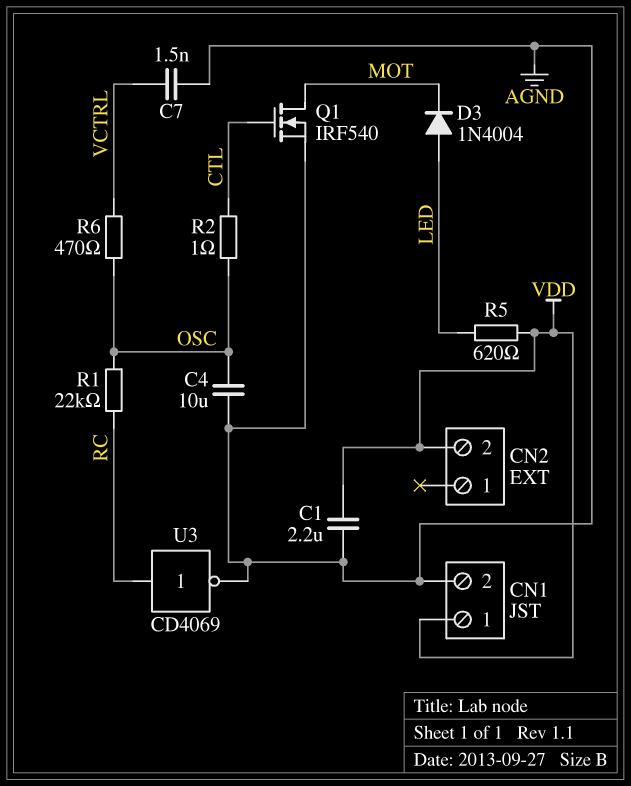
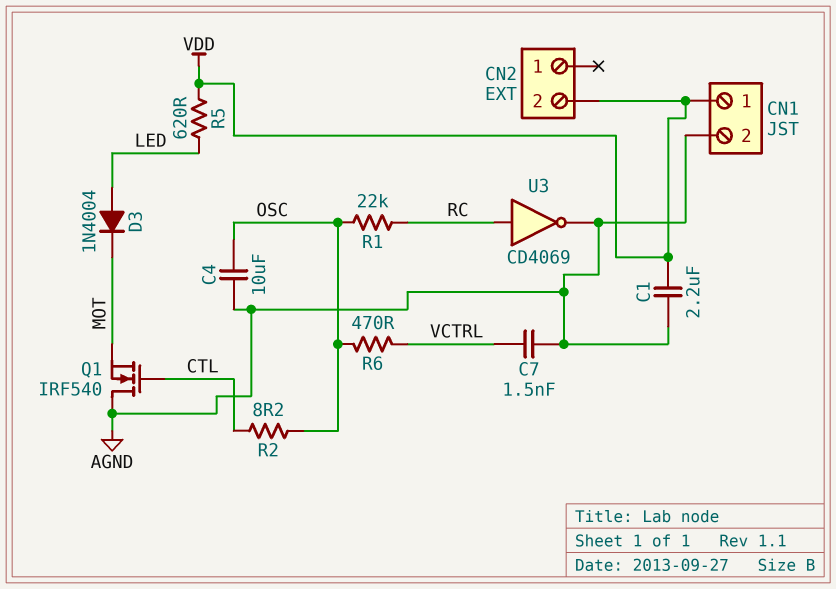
Q1: NMOS IRF540 (G CTL, D MOT, S AGND) -> NMOS IRF540 (G CTL, D AGND, S MOT)
R2: 1 (CTL, OSC) -> 8.2 (CTL, OSC)

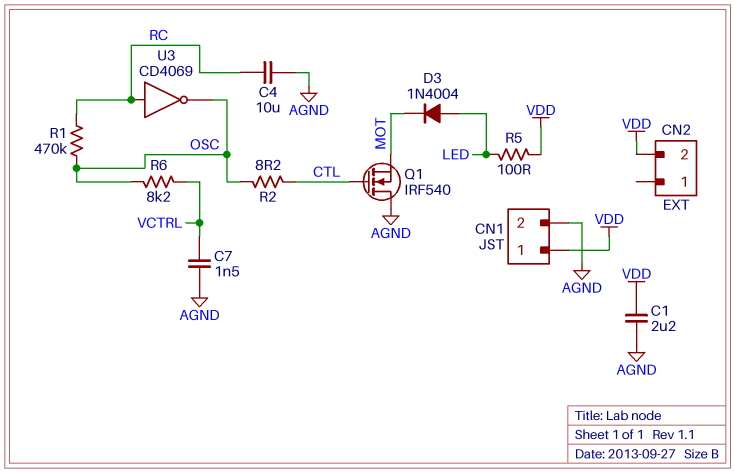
C4: 10uF (AGND, OSC) -> 10uF (AGND, RC)
R1: 22k (OSC, RC) -> 470k (OSC, RC)
R5: 620 (LED, VDD) -> 100 (LED, VDD)
R6: 470 (OSC, VCTRL) -> 8.2k (OSC, VCTRL)
U3: NOT CD4069 (in RC, out AGND) -> NOT CD4069 (in RC, out OSC)

